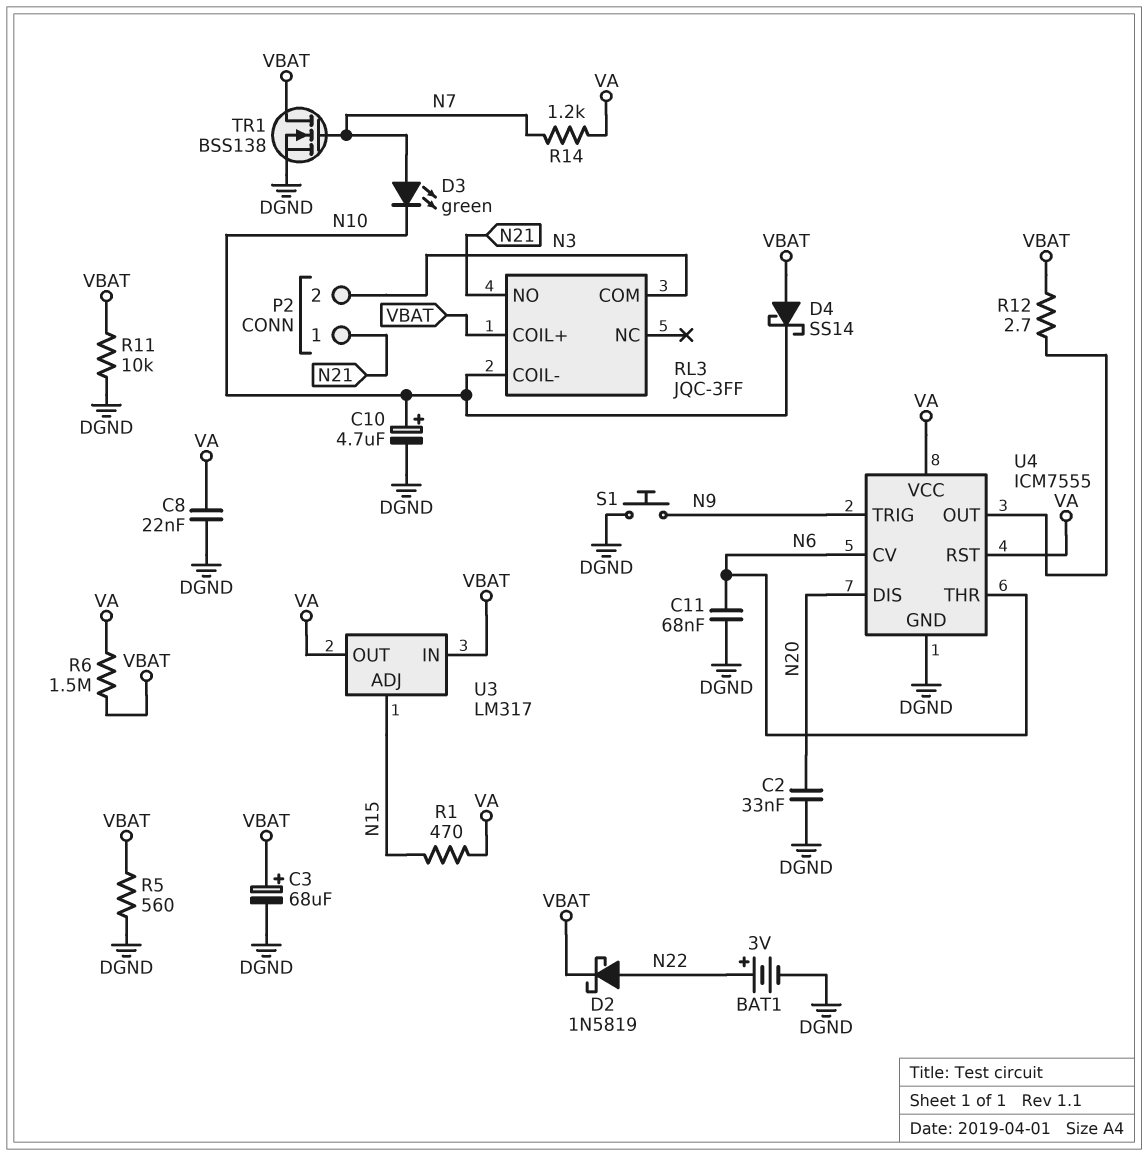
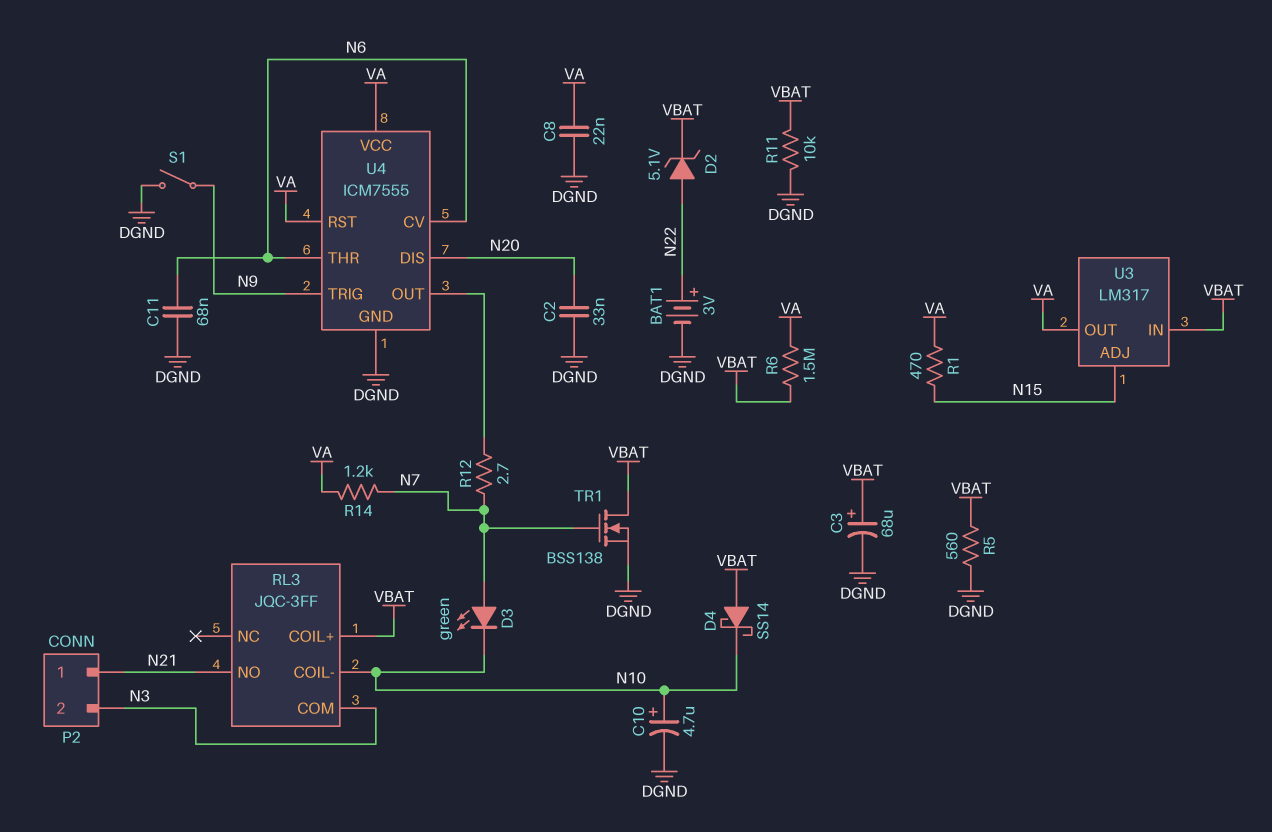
D2: schottky 1N5819 (A N22, K VBAT) -> zener 5.1V (A N22, K VBAT)
R12: 2.7 (U4/OUT, VBAT) -> 2.7 (N7, U4/OUT)
S1: button (DGND, N9) -> switch (DGND, N9)

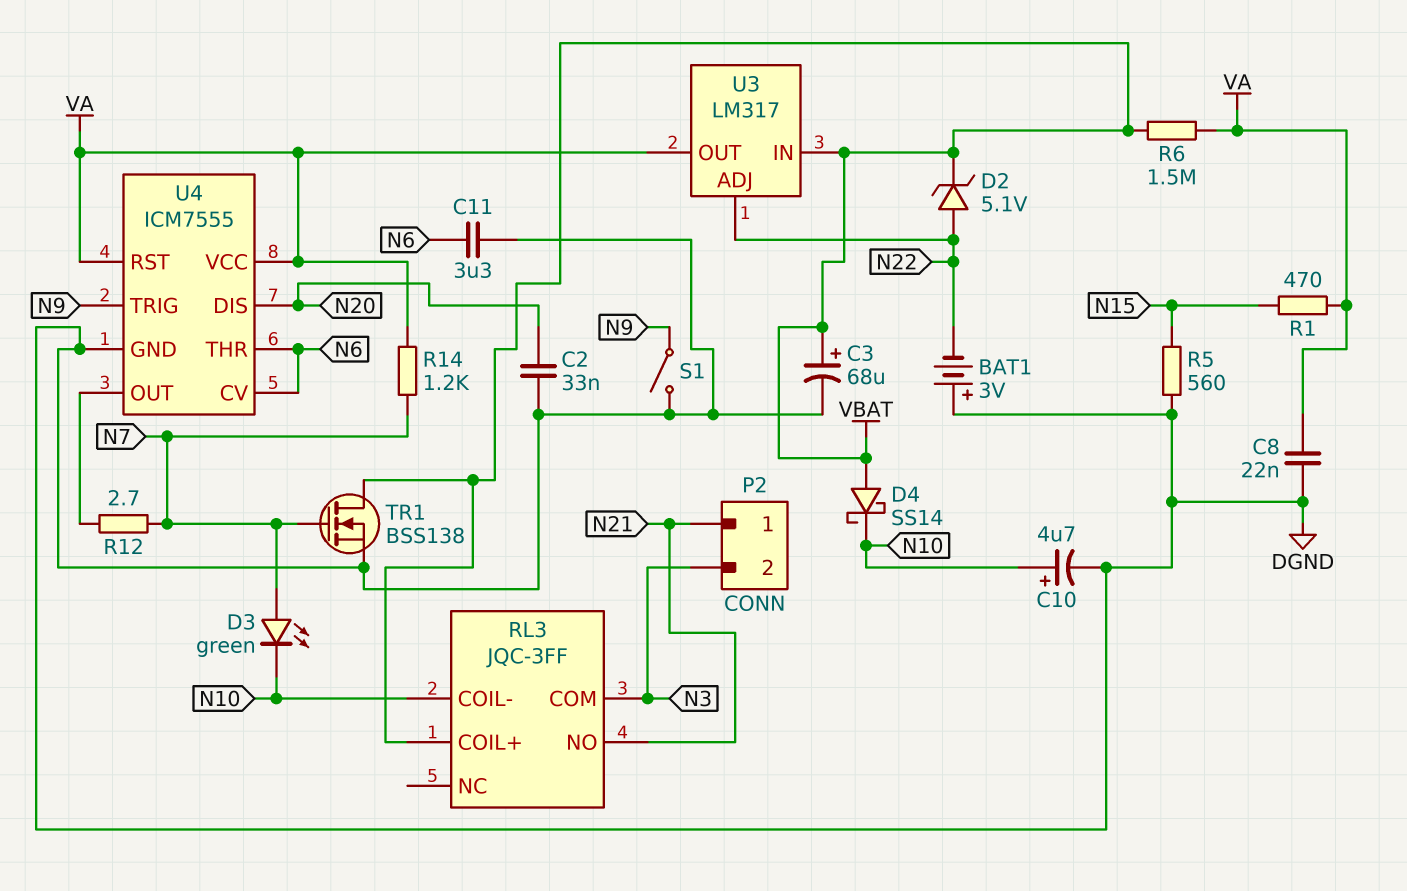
BAT1: 3V (plus N22, minus DGND) -> 3V (plus DGND, minus N22)
C11: 68nF (DGND, N6) -> 3.3uF (DGND, N6)
R5: 560 (DGND, VBAT) -> 560 (DGND, N15)
R11: 10k (DGND, VBAT) -> none
U3 pin ADJ: N15 -> N22

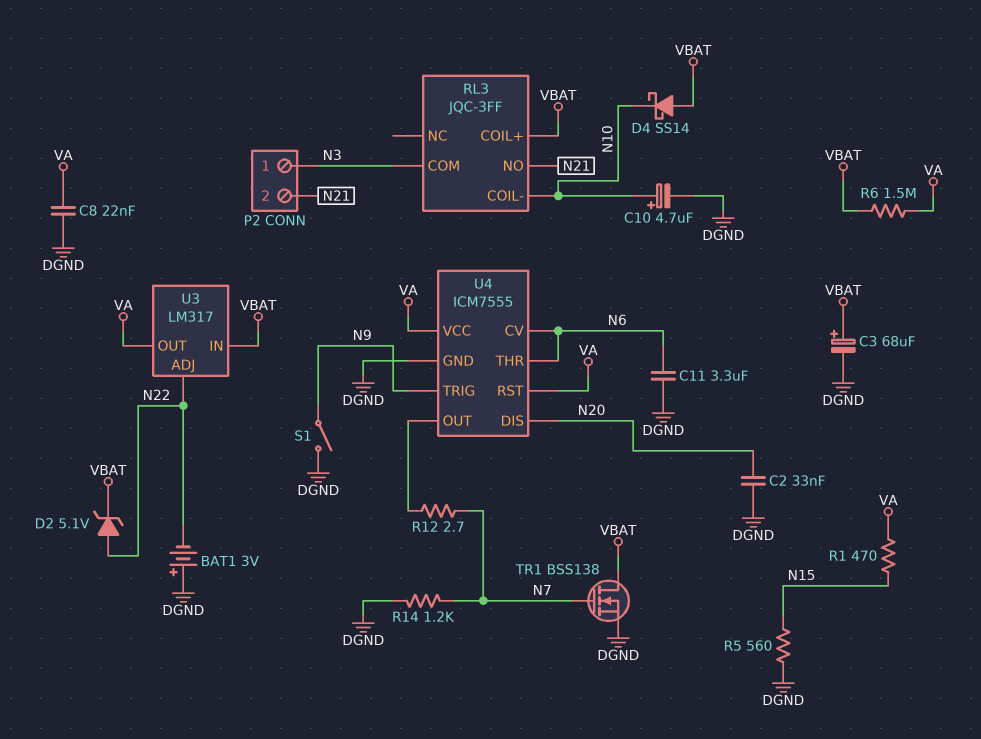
D3: LED green (A N7, K N10) -> none
P2 pin 1: N21 -> N3
P2 pin 2: N3 -> N21
R14: 1.2k (N7, VA) -> 1.2k (DGND, N7)

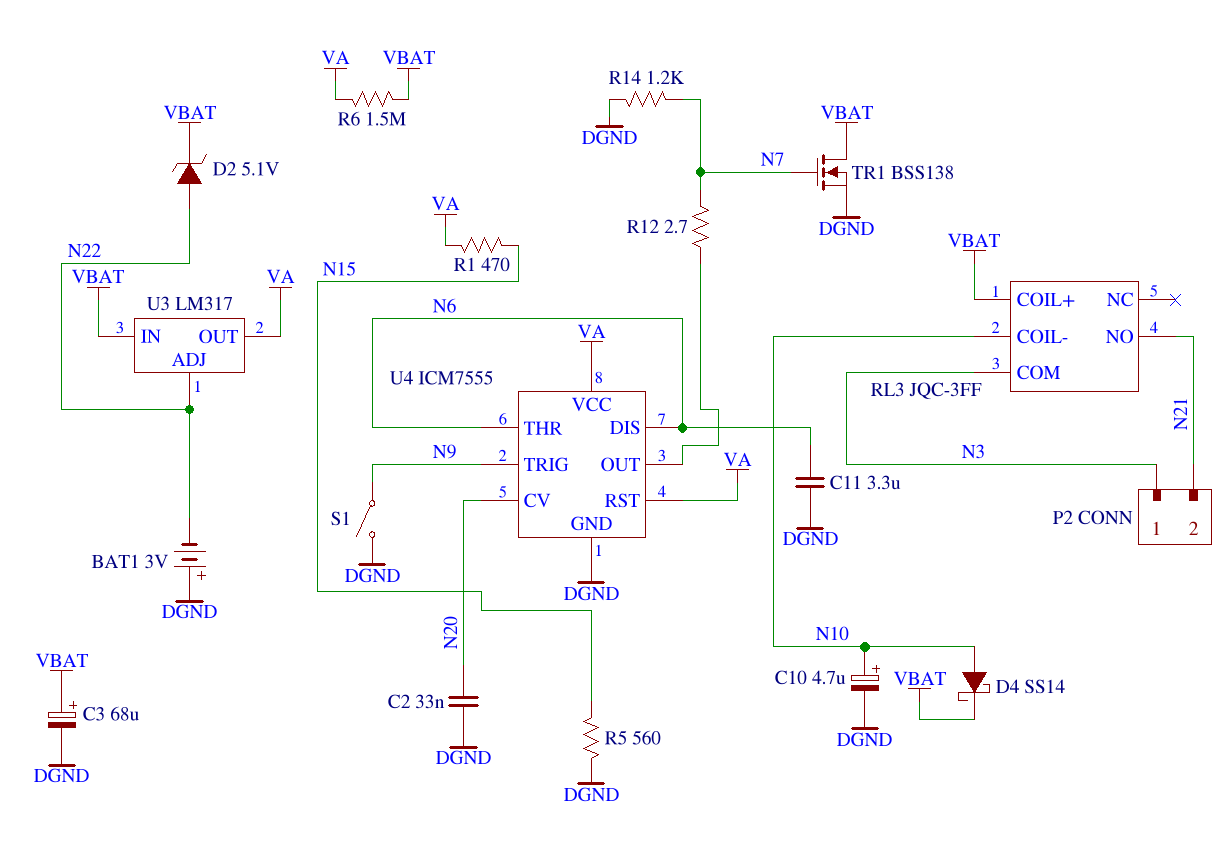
C8: 22nF (DGND, VA) -> none
D4: schottky SS14 (A VBAT, K N10) -> schottky SS14 (A N10, K VBAT)
U4 pin CV: N6 -> N20
U4 pin DIS: N20 -> N6

